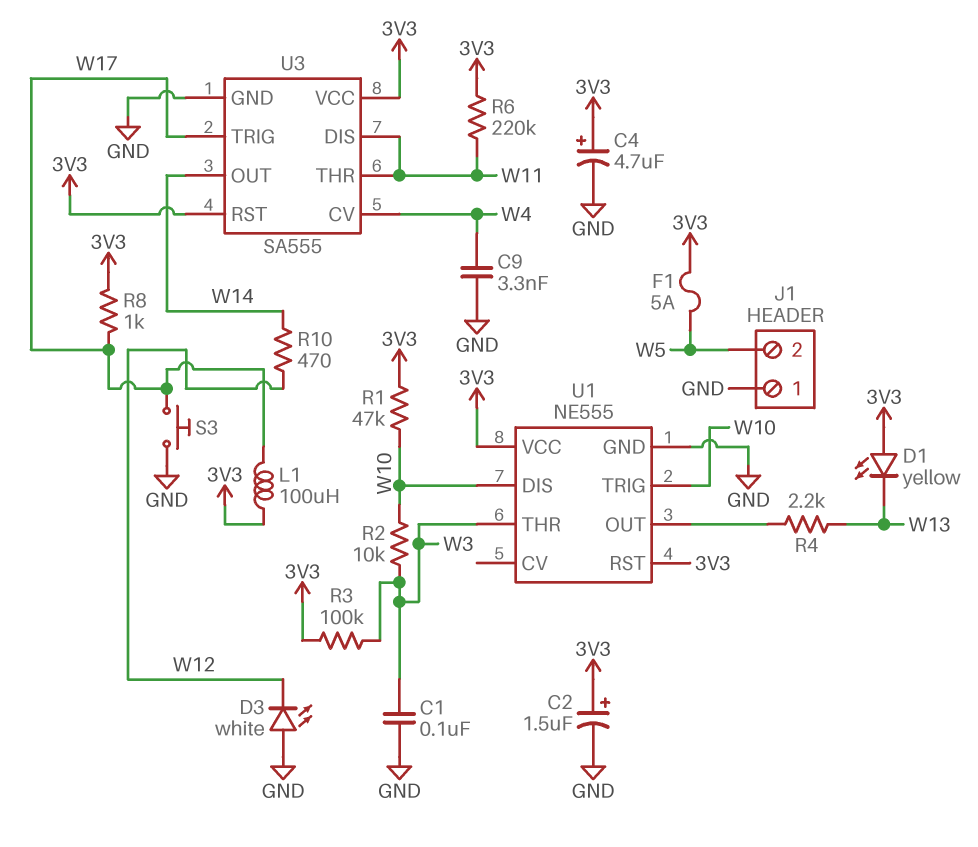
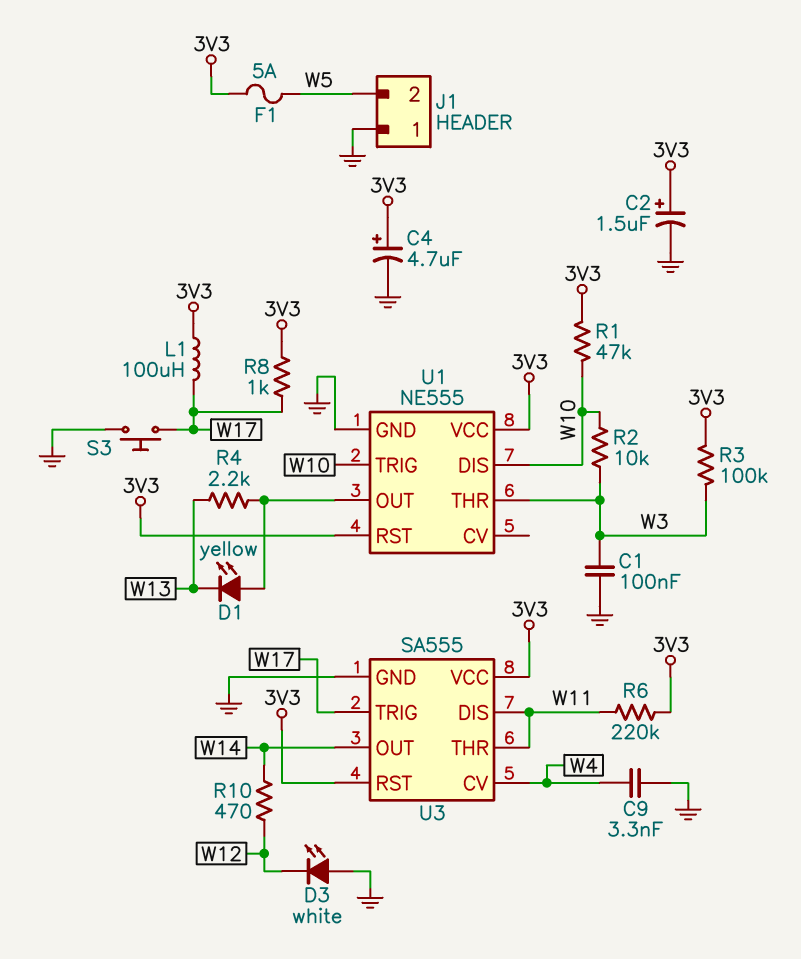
D1: LED yellow (A 3V3, K W13) -> LED yellow (A U1/OUT, K W13)

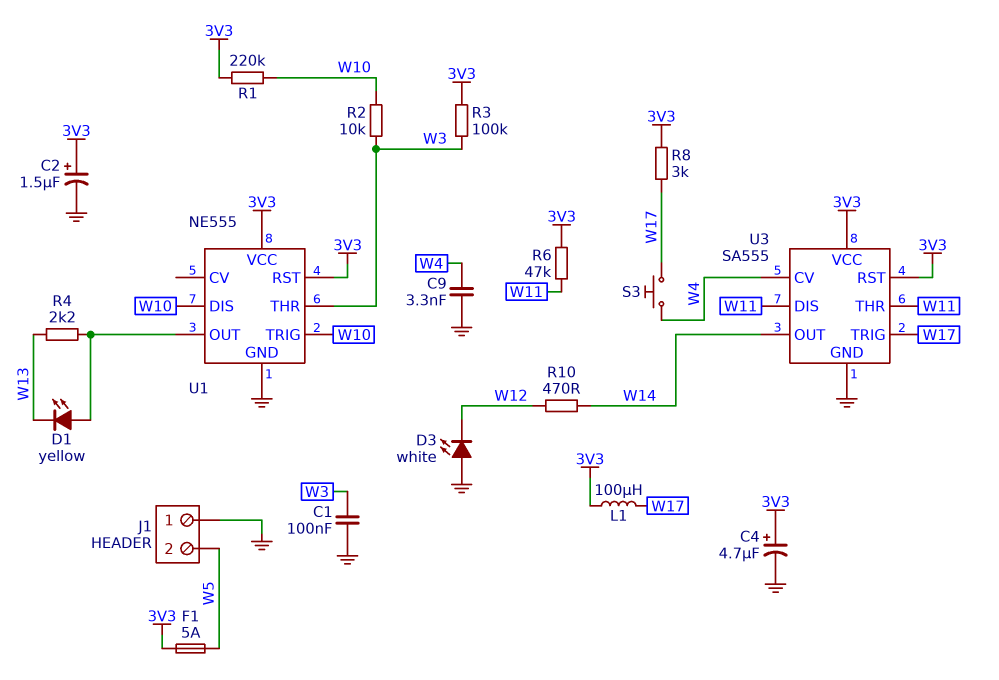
R1: 47k (3V3, W10) -> 220k (3V3, W10)
R6: 220k (3V3, W11) -> 47k (3V3, W11)
R8: 1k (3V3, W17) -> 3k (3V3, W17)
S3: button (GND, W17) -> button (W4, W17)

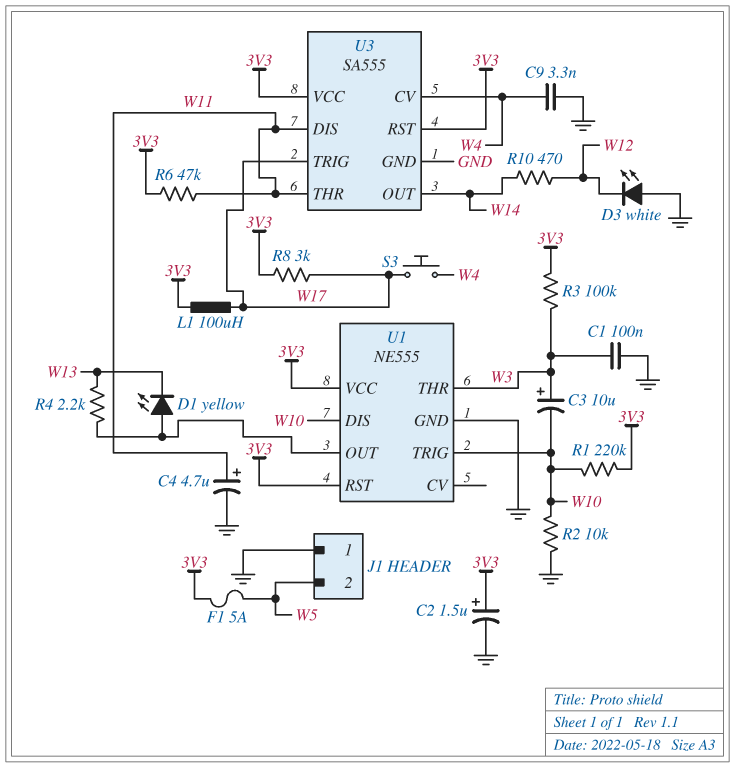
C3: none -> 10uF (plus W3, minus W10)
C4: 4.7uF (plus 3V3, minus GND) -> 4.7uF (plus W11, minus GND)
R2: 10k (W3, W10) -> 10k (GND, W10)

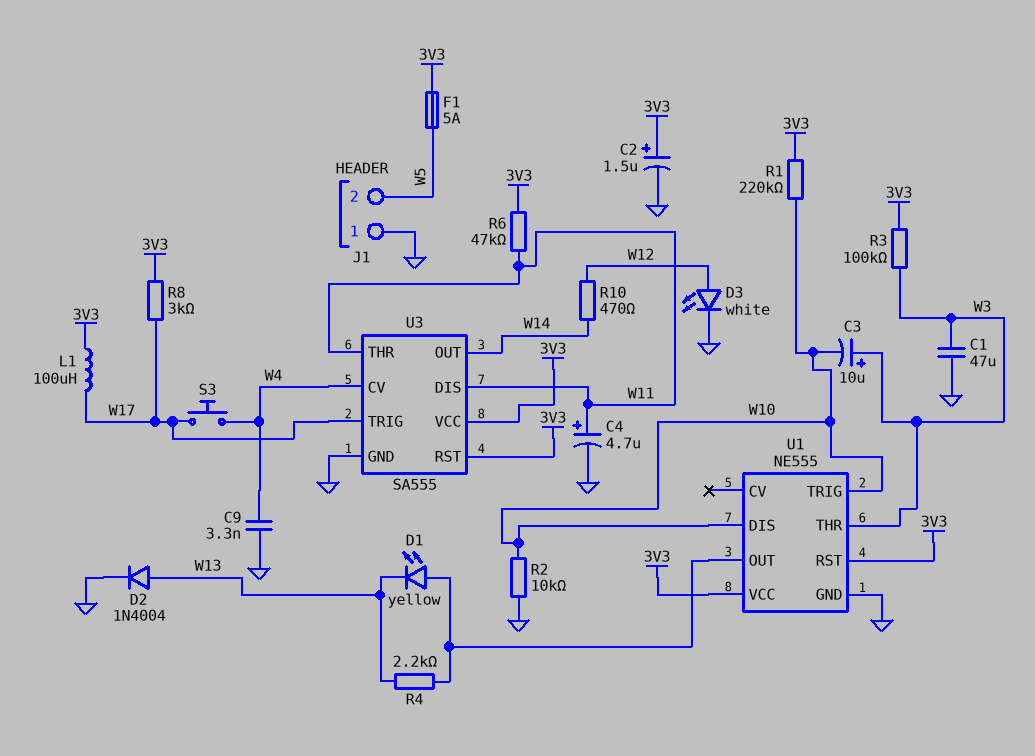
C1: 100nF (GND, W3) -> 47uF (GND, W3)
D2: none -> diode 1N4004 (A W13, K GND)
D3: LED white (A GND, K W12) -> LED white (A W12, K GND)

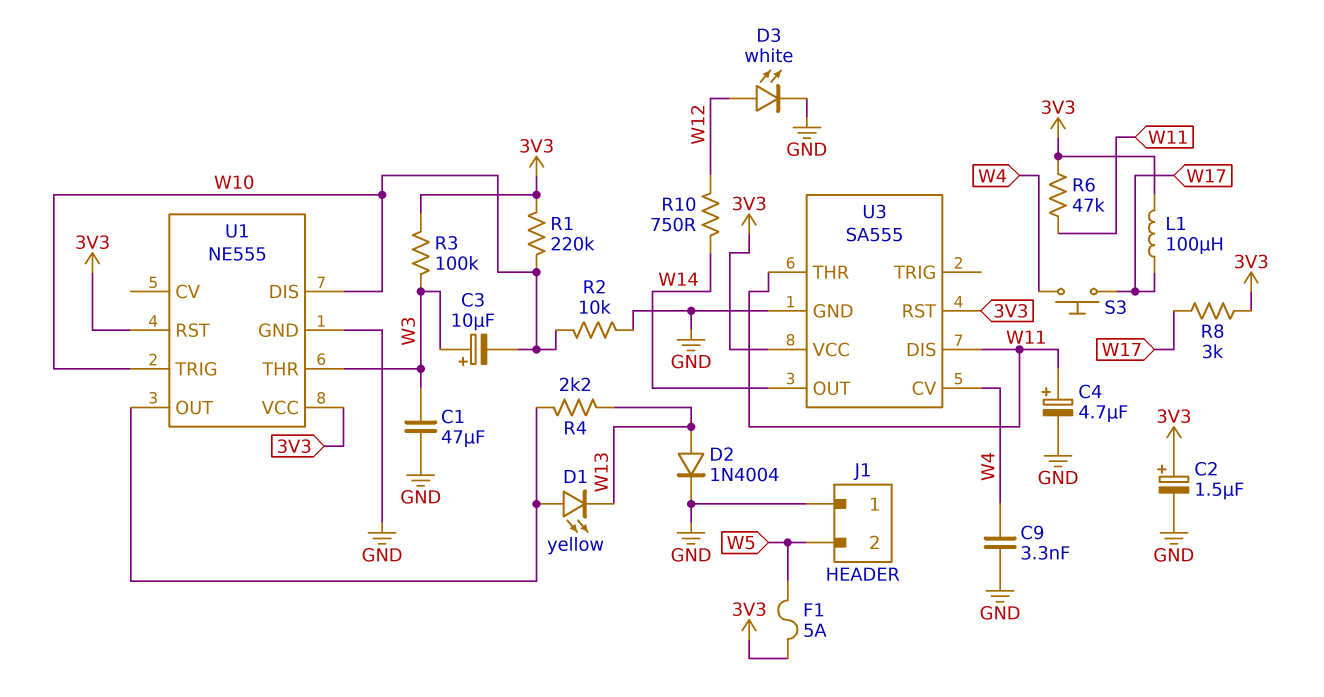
R10: 470 (W12, W14) -> 750 (W12, W14)
U3 pin TRIG: W17 -> none

